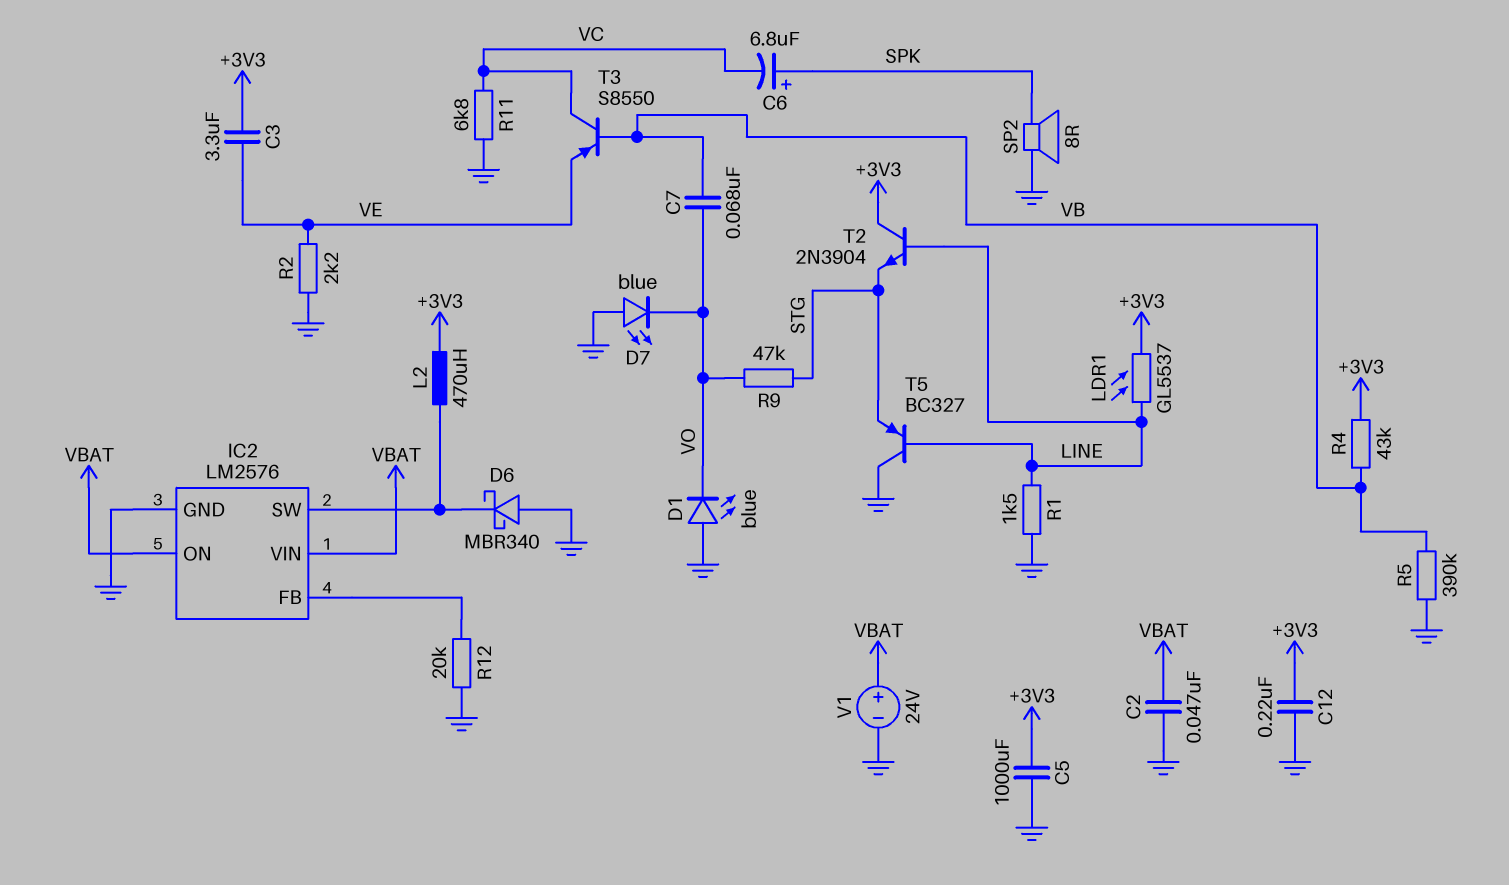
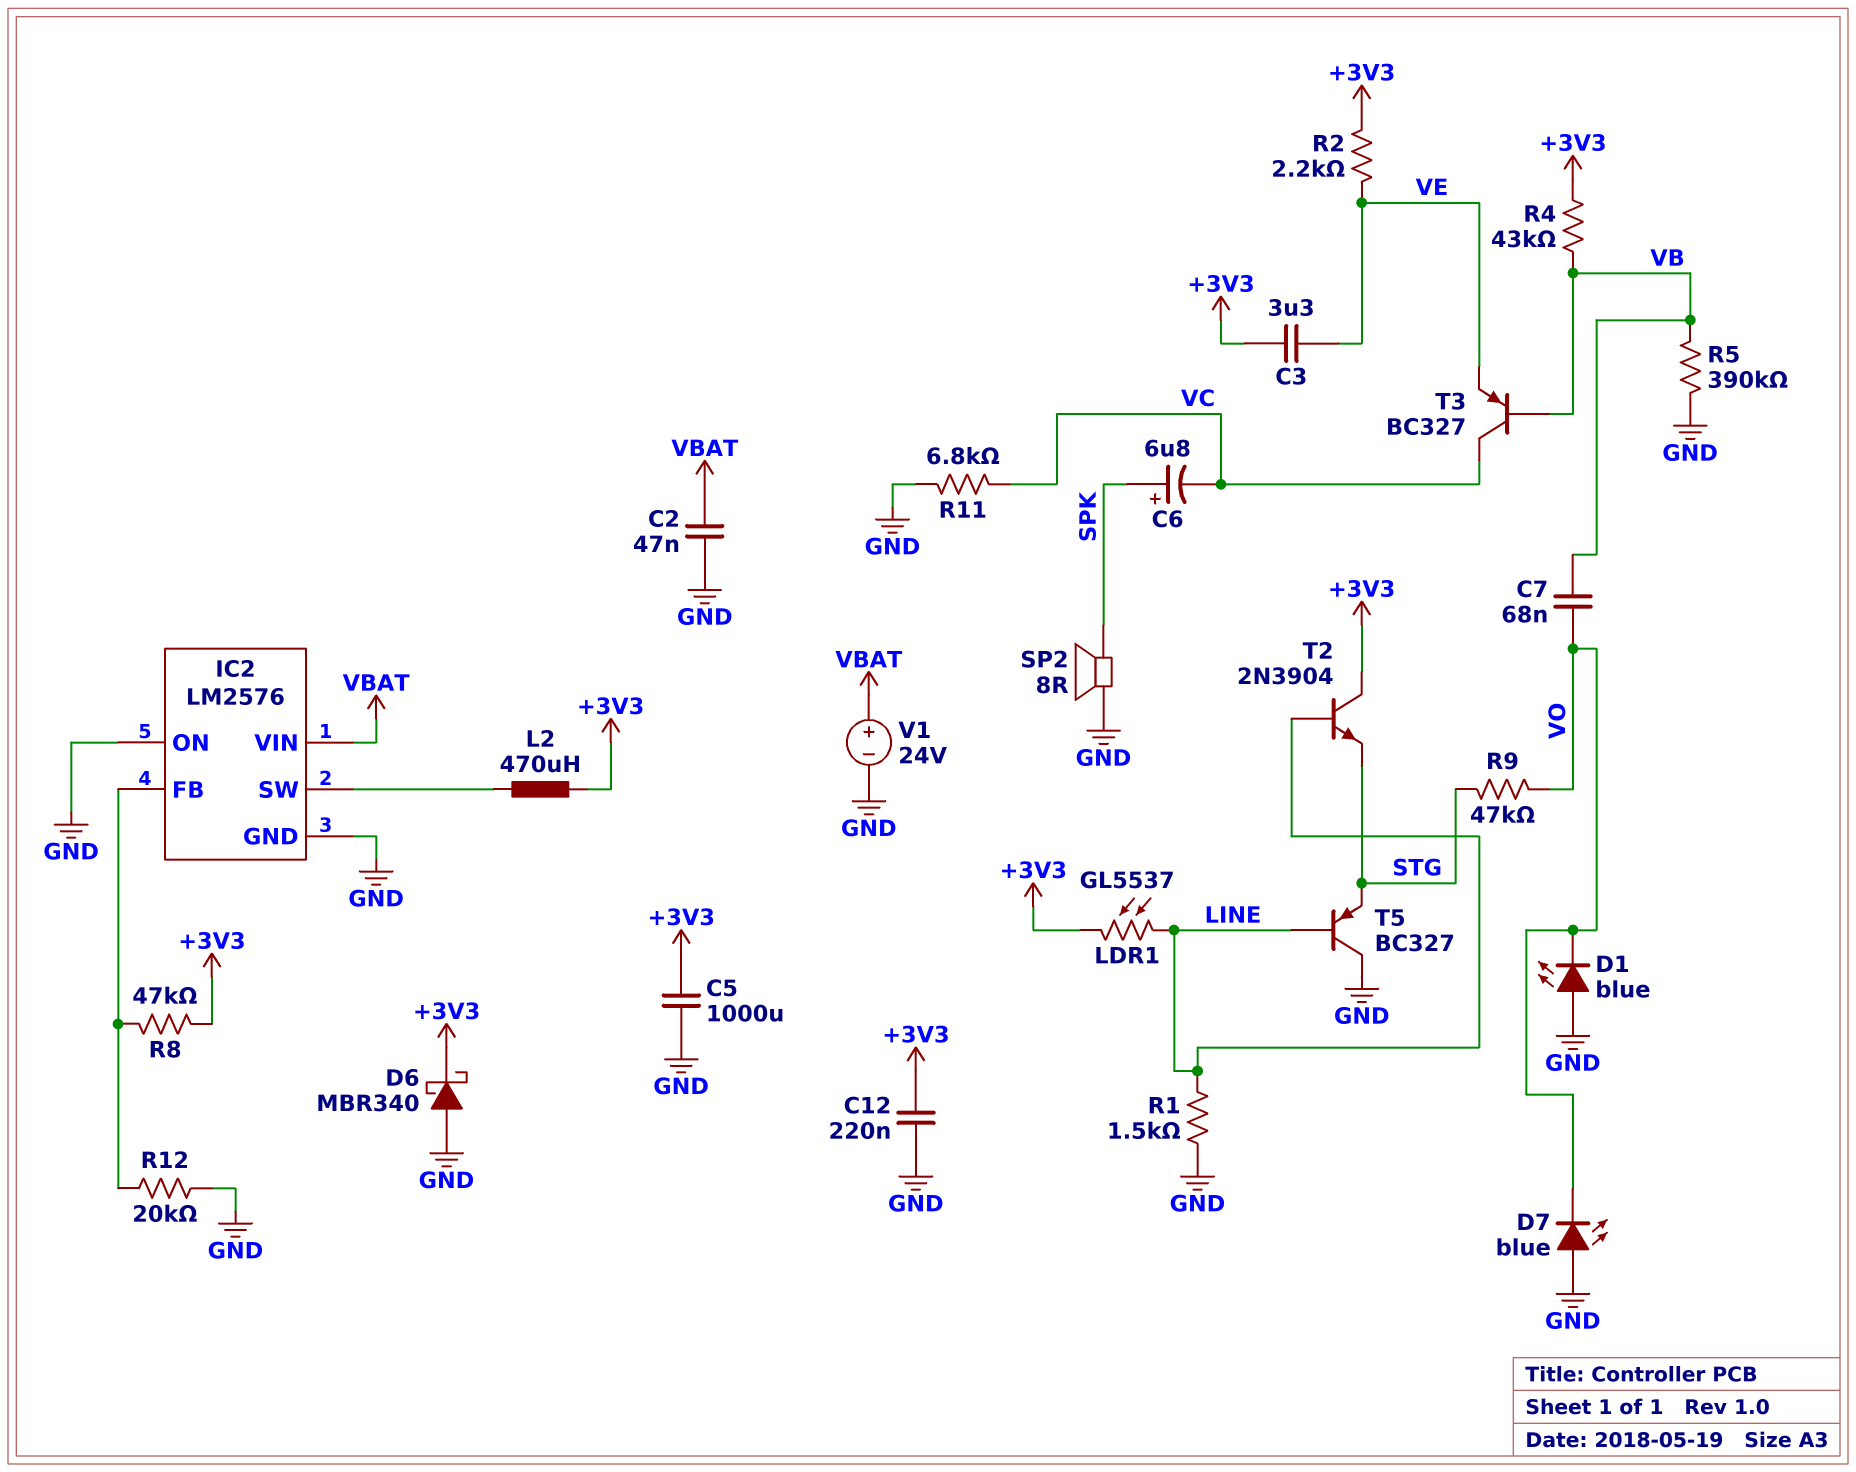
D6: schottky MBR340 (A GND, K IC2/SW) -> schottky MBR340 (A GND, K +3V3)
IC2 pin ON: VBAT -> GND
R2: 2.2k (GND, VE) -> 2.2k (+3V3, VE)
R8: none -> 47k (+3V3, IC2/FB)
T3: PNP S8550 (B VB, C VC, E VE) -> PNP BC327 (B VB, C VC, E VE)

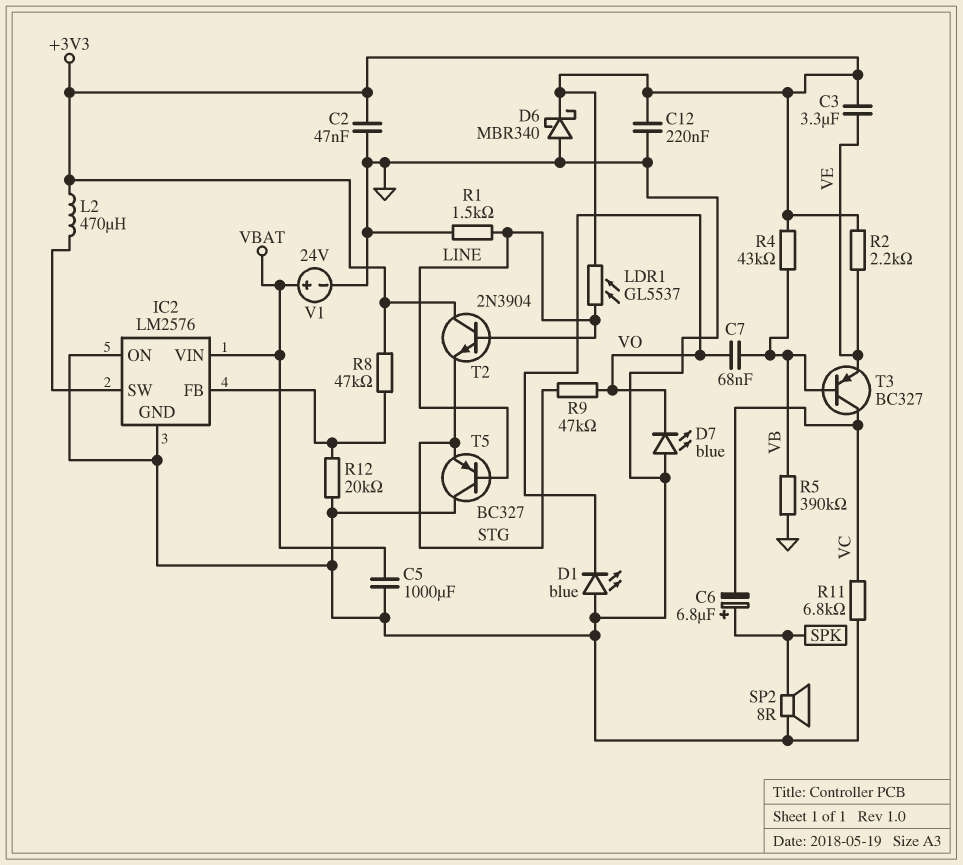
C2: 47nF (GND, VBAT) -> 47nF (+3V3, GND)
C5: 1000uF (+3V3, GND) -> 1000uF (GND, VBAT)

